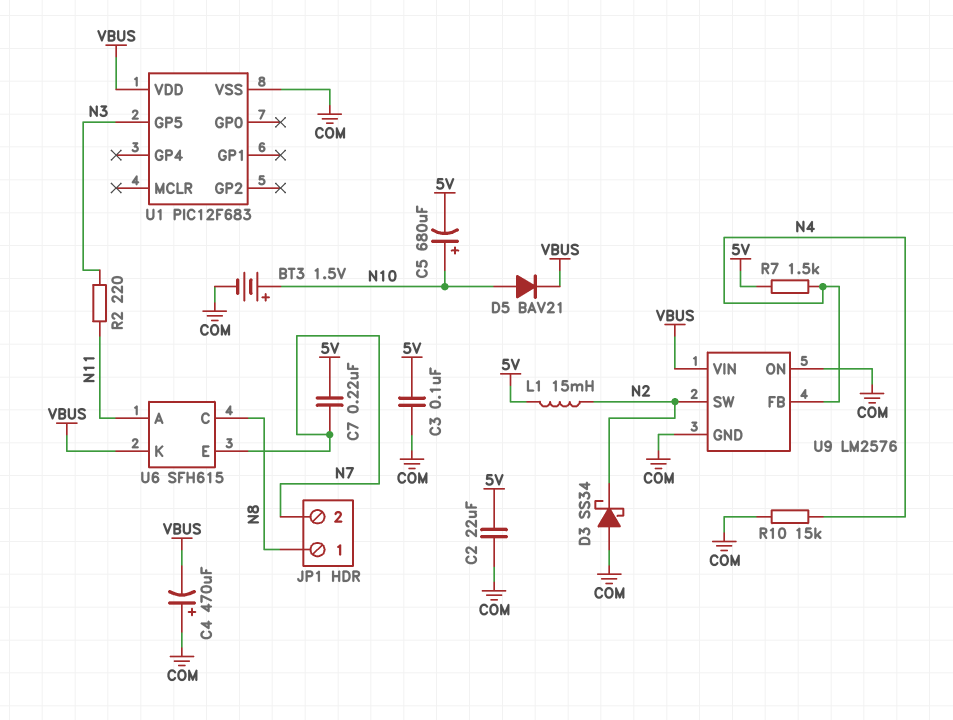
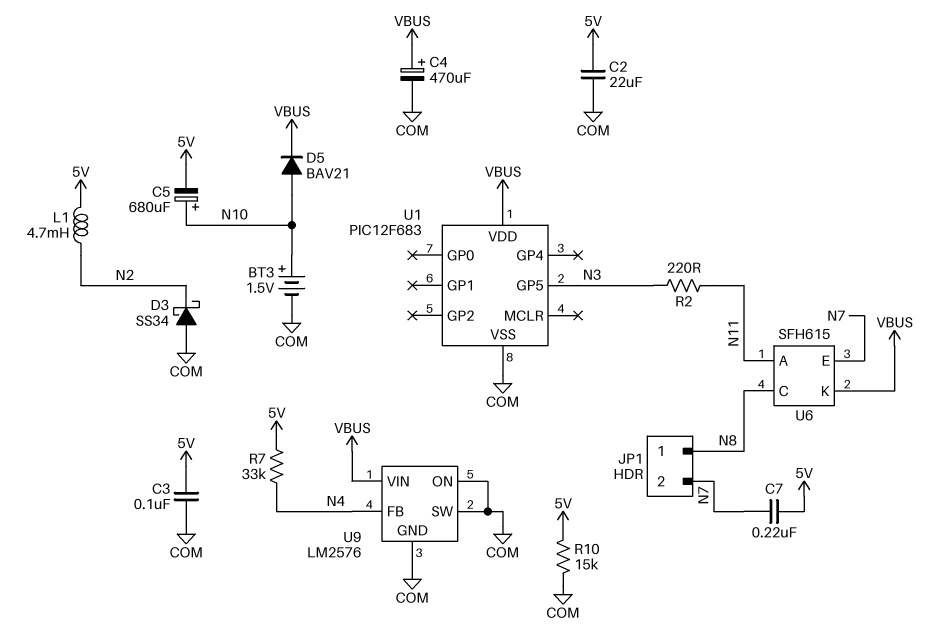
C4: 470uF (plus COM, minus VBUS) -> 470uF (plus VBUS, minus COM)
L1: 15mH (5V, N2) -> 4.7mH (5V, N2)
R7: 1.5k (5V, N4) -> 33k (5V, N4)
R10: 15k (COM, N4) -> 15k (5V, COM)
U9 pin SW: N2 -> COM

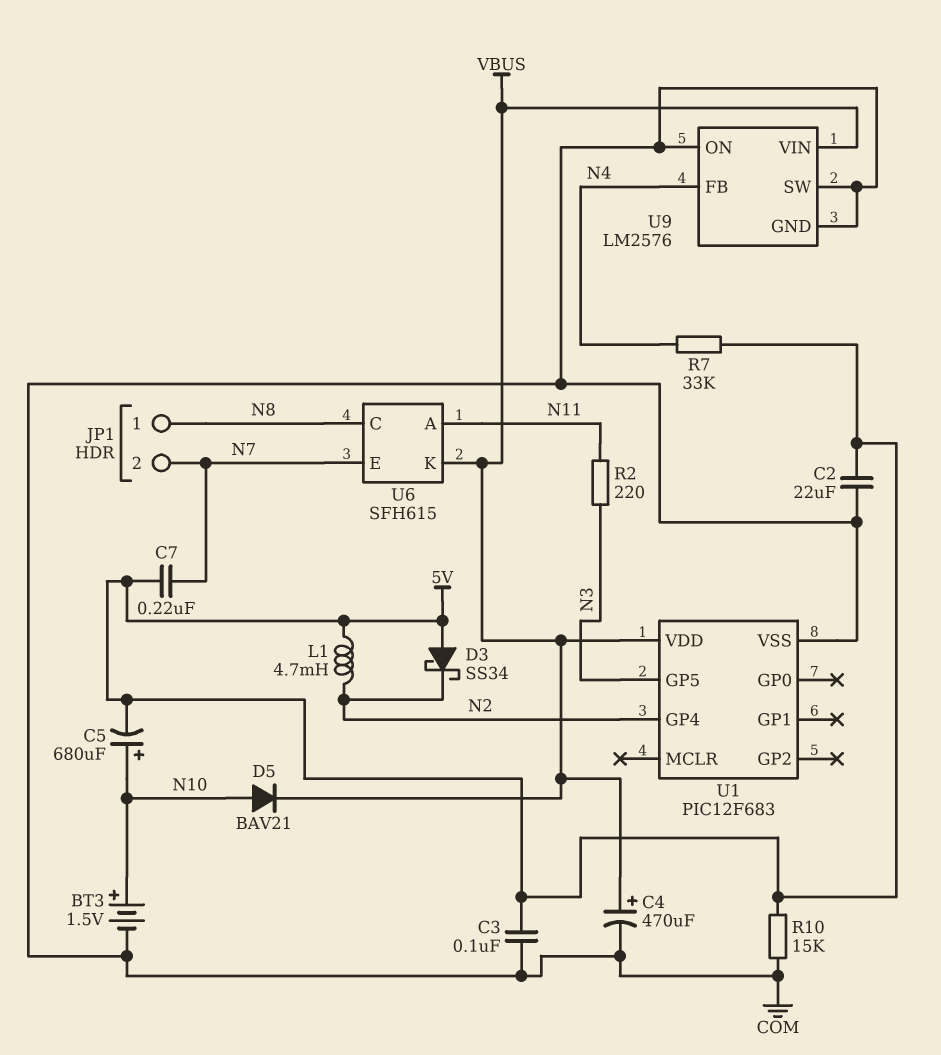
D3: schottky SS34 (A COM, K N2) -> schottky SS34 (A 5V, K N2)
U1 pin GP4: none -> N2

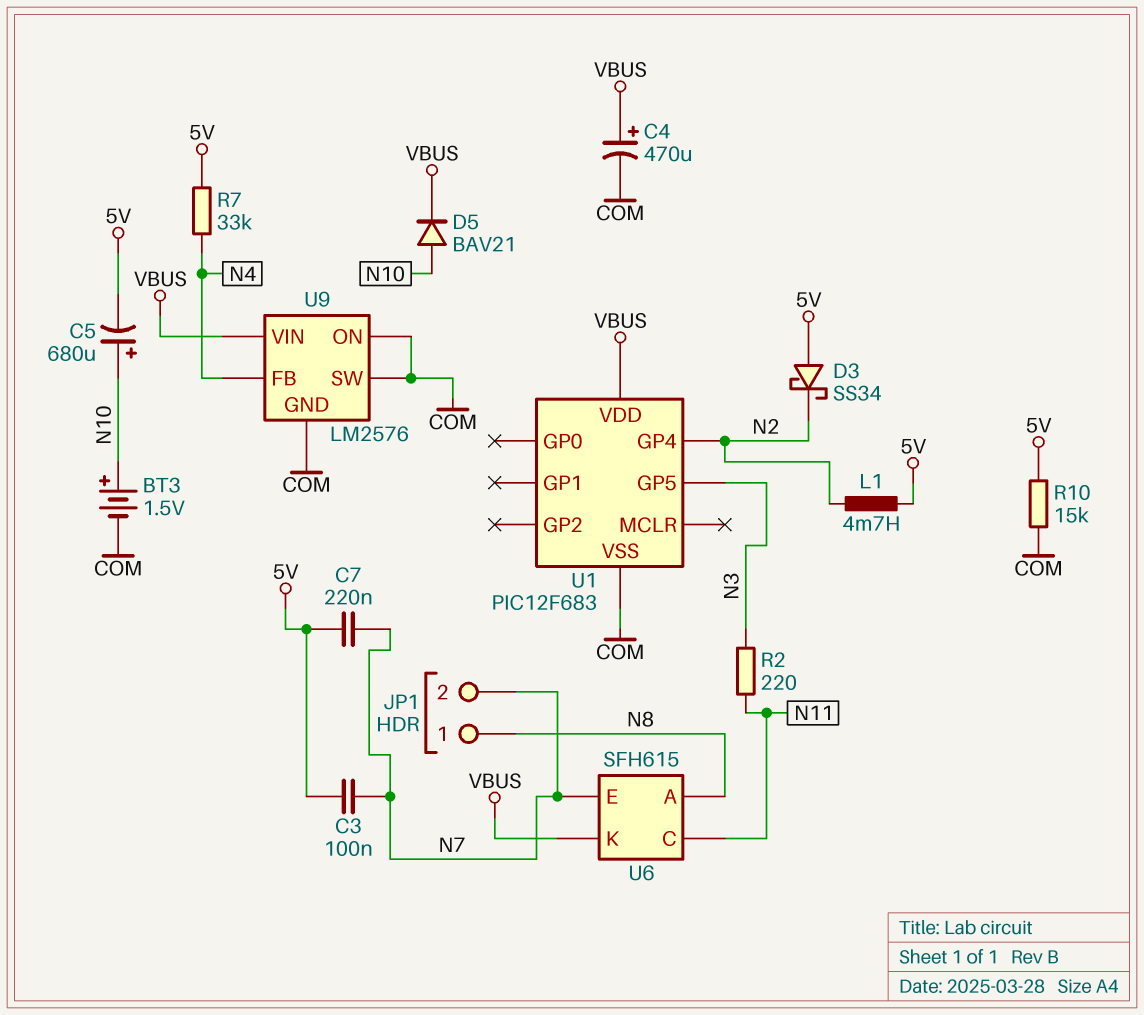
C2: 22uF (5V, COM) -> none
C3: 100nF (5V, COM) -> 100nF (5V, N7)
U6 pin A: N11 -> N8
U6 pin C: N8 -> N11

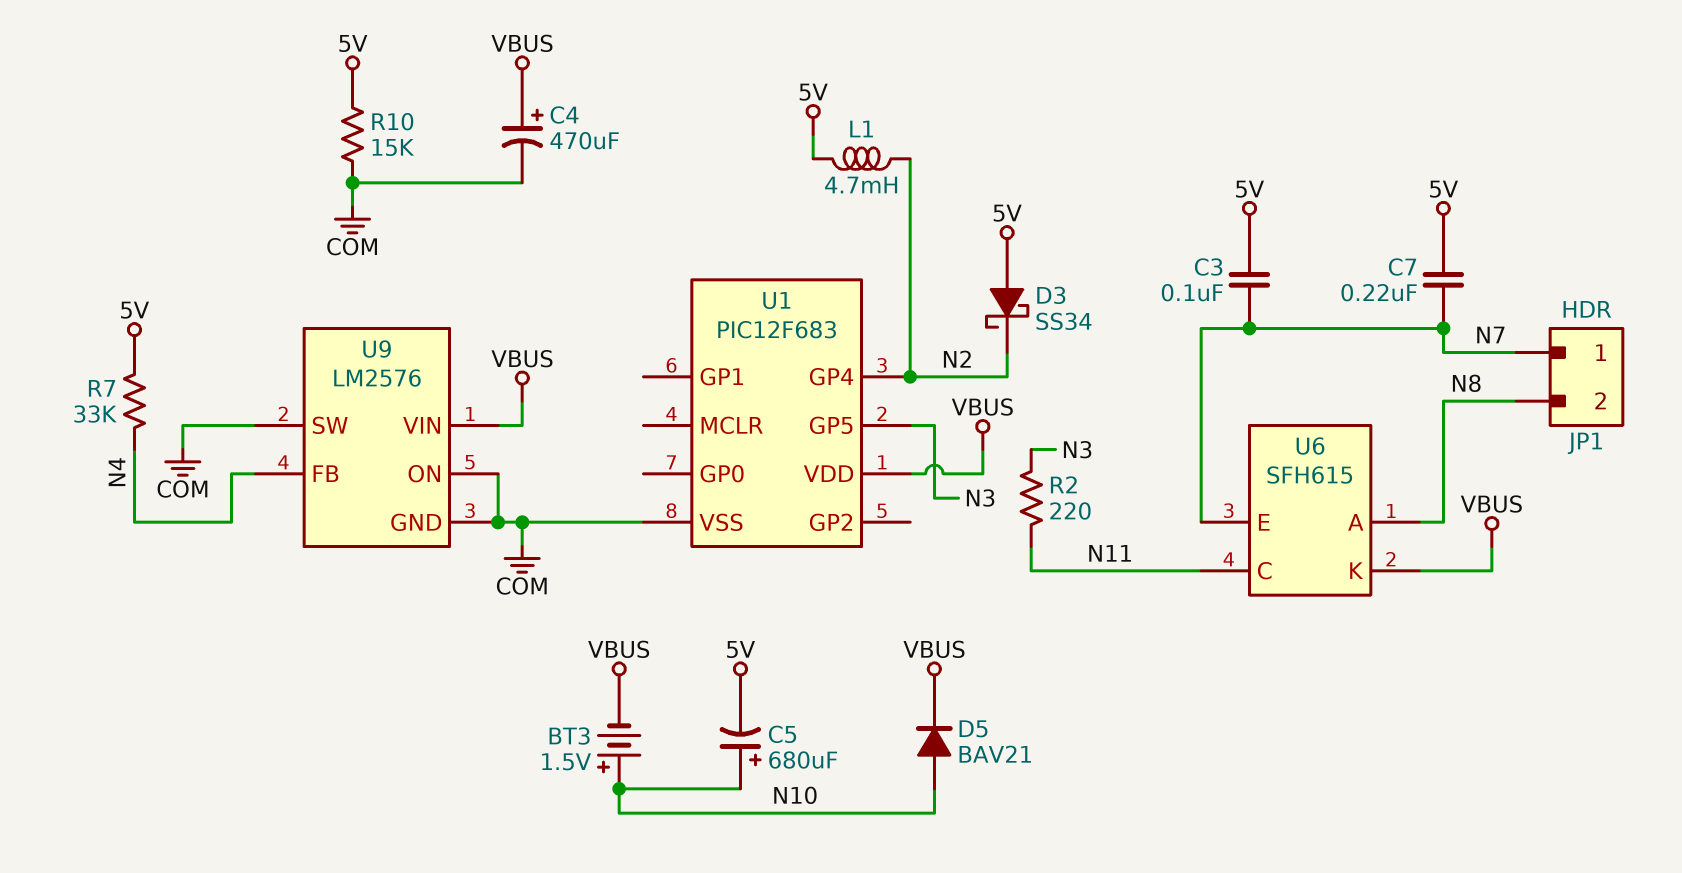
BT3: 1.5V (plus N10, minus COM) -> 1.5V (plus N10, minus VBUS)
JP1 pin 1: N8 -> N7
JP1 pin 2: N7 -> N8

